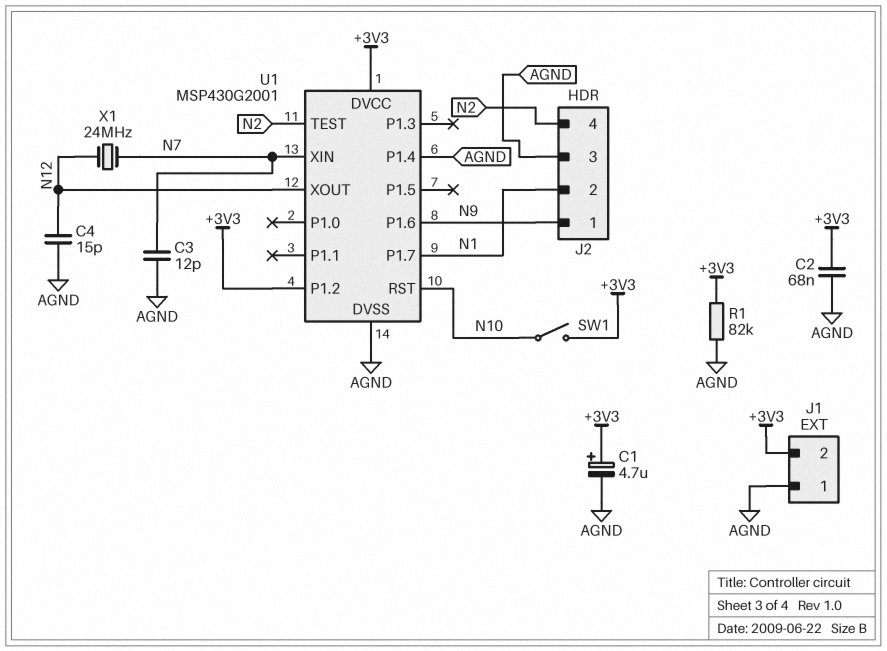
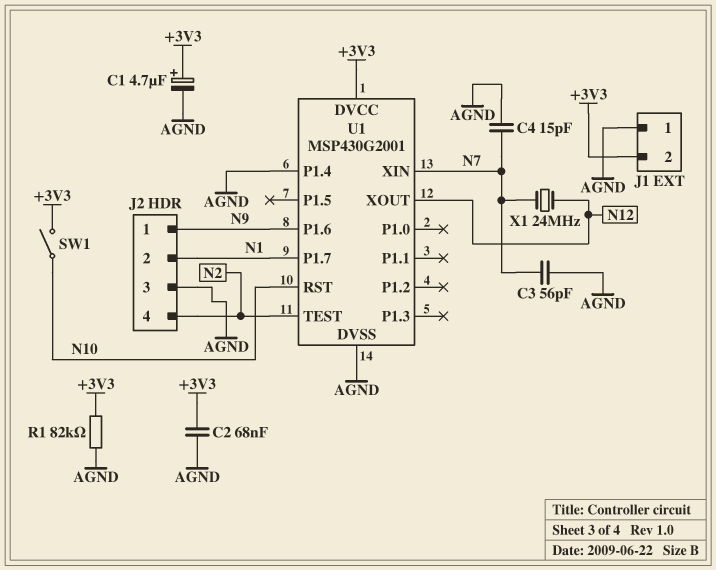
C3: 12pF (AGND, N7) -> 56pF (AGND, N7)
C4: 15pF (AGND, N12) -> 15pF (AGND, N7)
U1 pin P1.2: +3V3 -> none

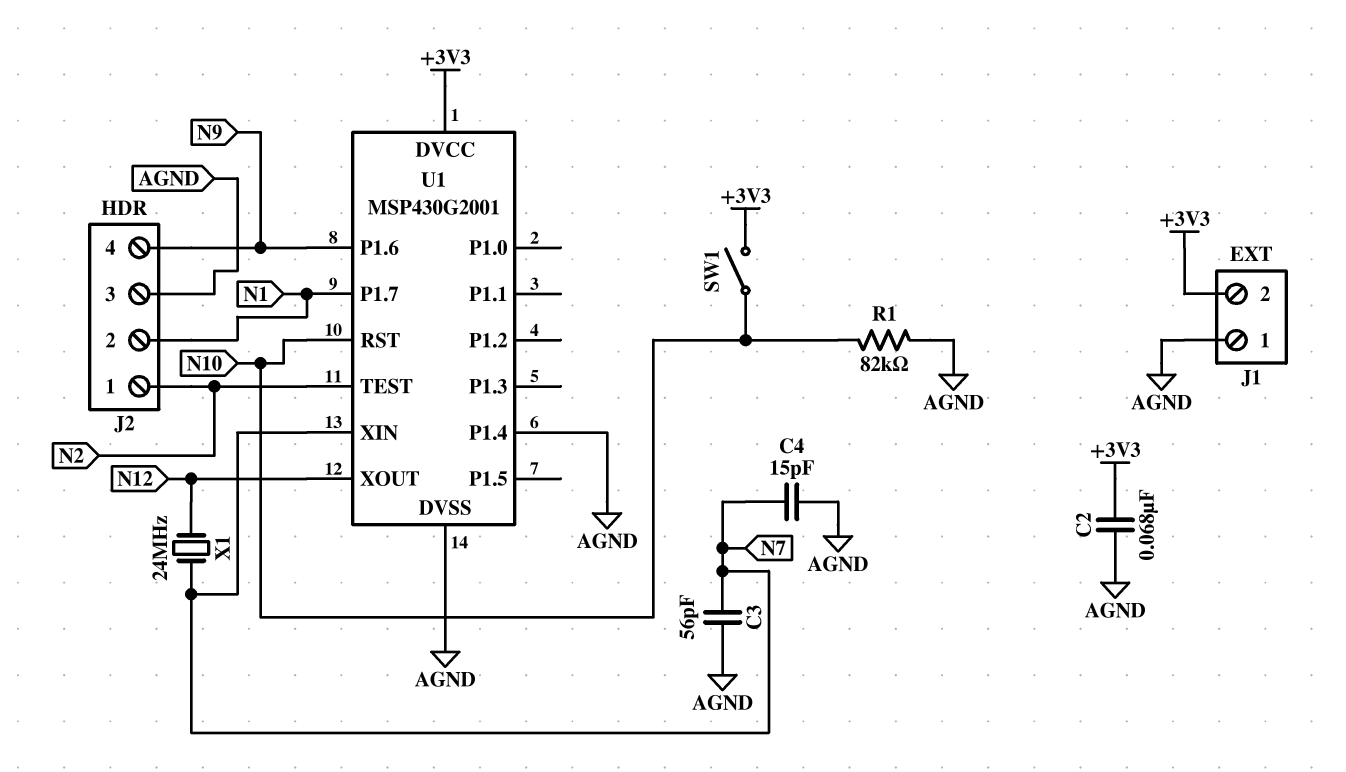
C1: 4.7uF (plus +3V3, minus AGND) -> none
J2 pin 1: N9 -> N2
J2 pin 4: N2 -> N9
R1: 82k (+3V3, AGND) -> 82k (AGND, N10)

